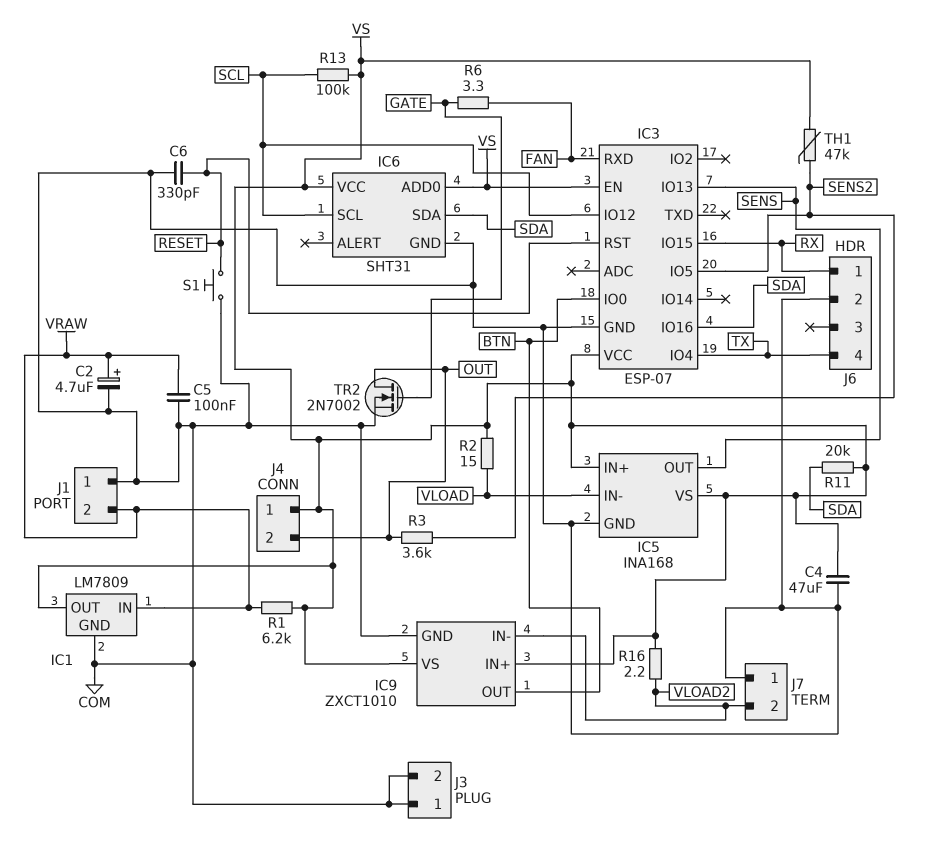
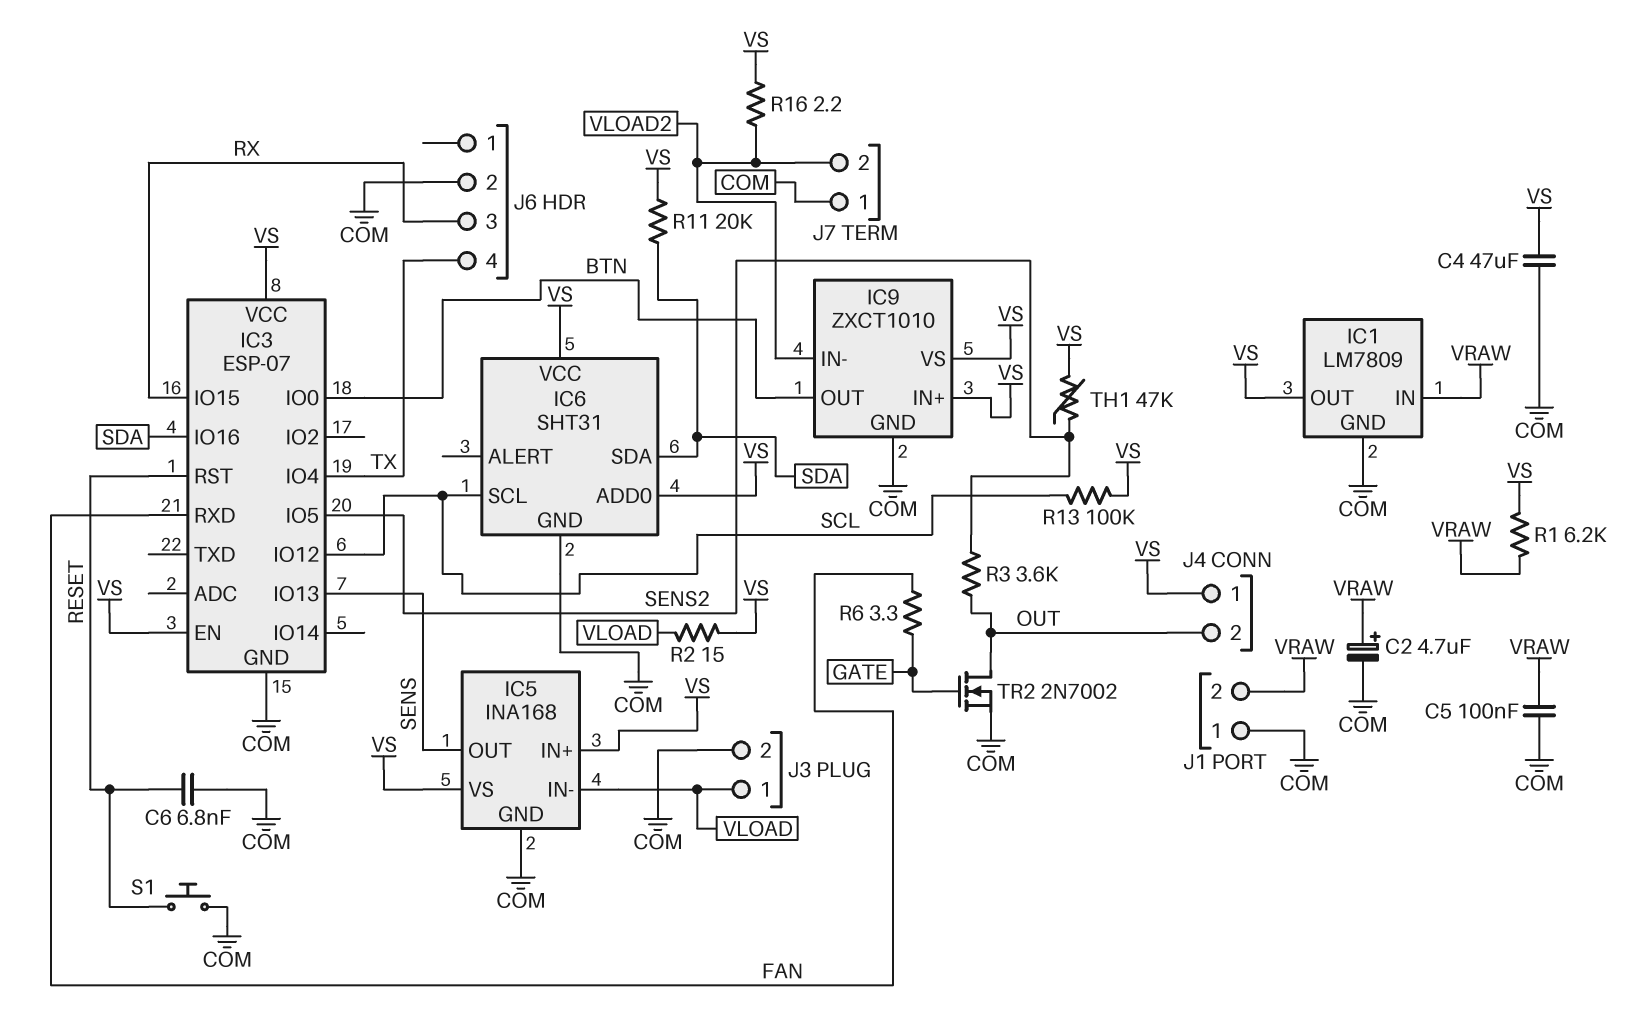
C6: 330pF (COM, RESET) -> 6.8nF (COM, RESET)
J3 pin 1: COM -> VLOAD
J6 pin 1: RX -> none
J6 pin 3: none -> RX

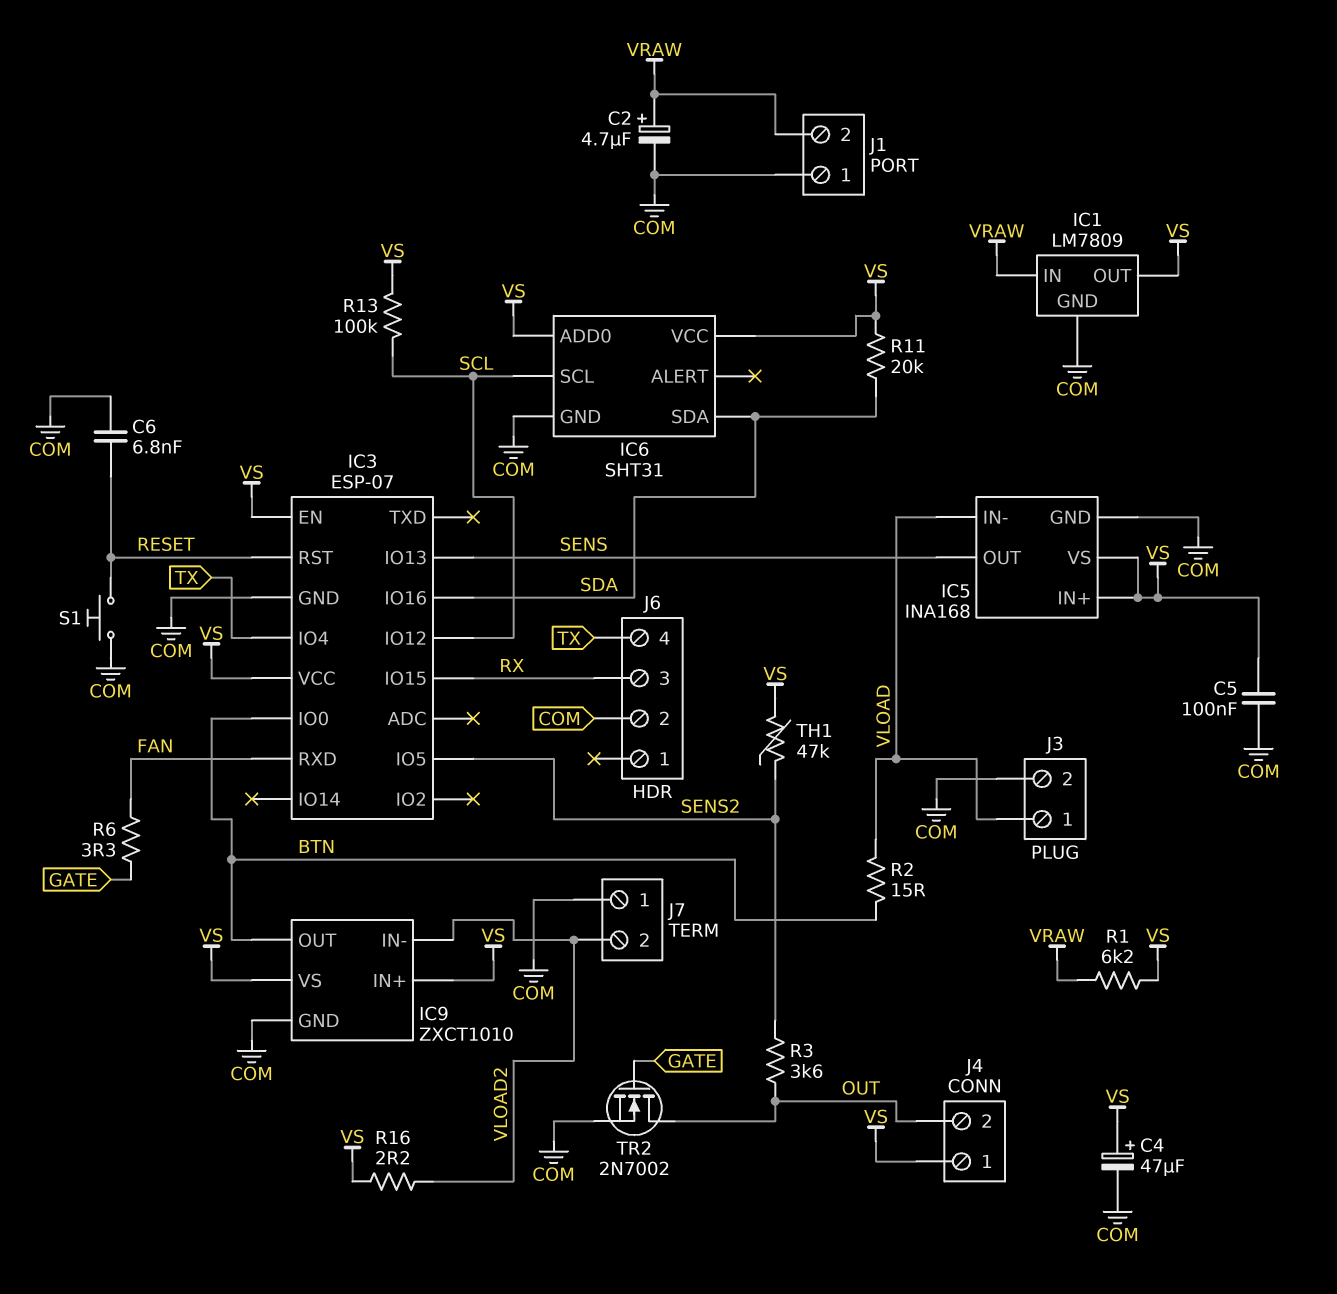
C4: 47uF (COM, VS) -> 47uF (plus VS, minus COM)
C5: 100nF (COM, VRAW) -> 100nF (COM, VS)
R2: 15 (VLOAD, VS) -> 15 (BTN, VLOAD)

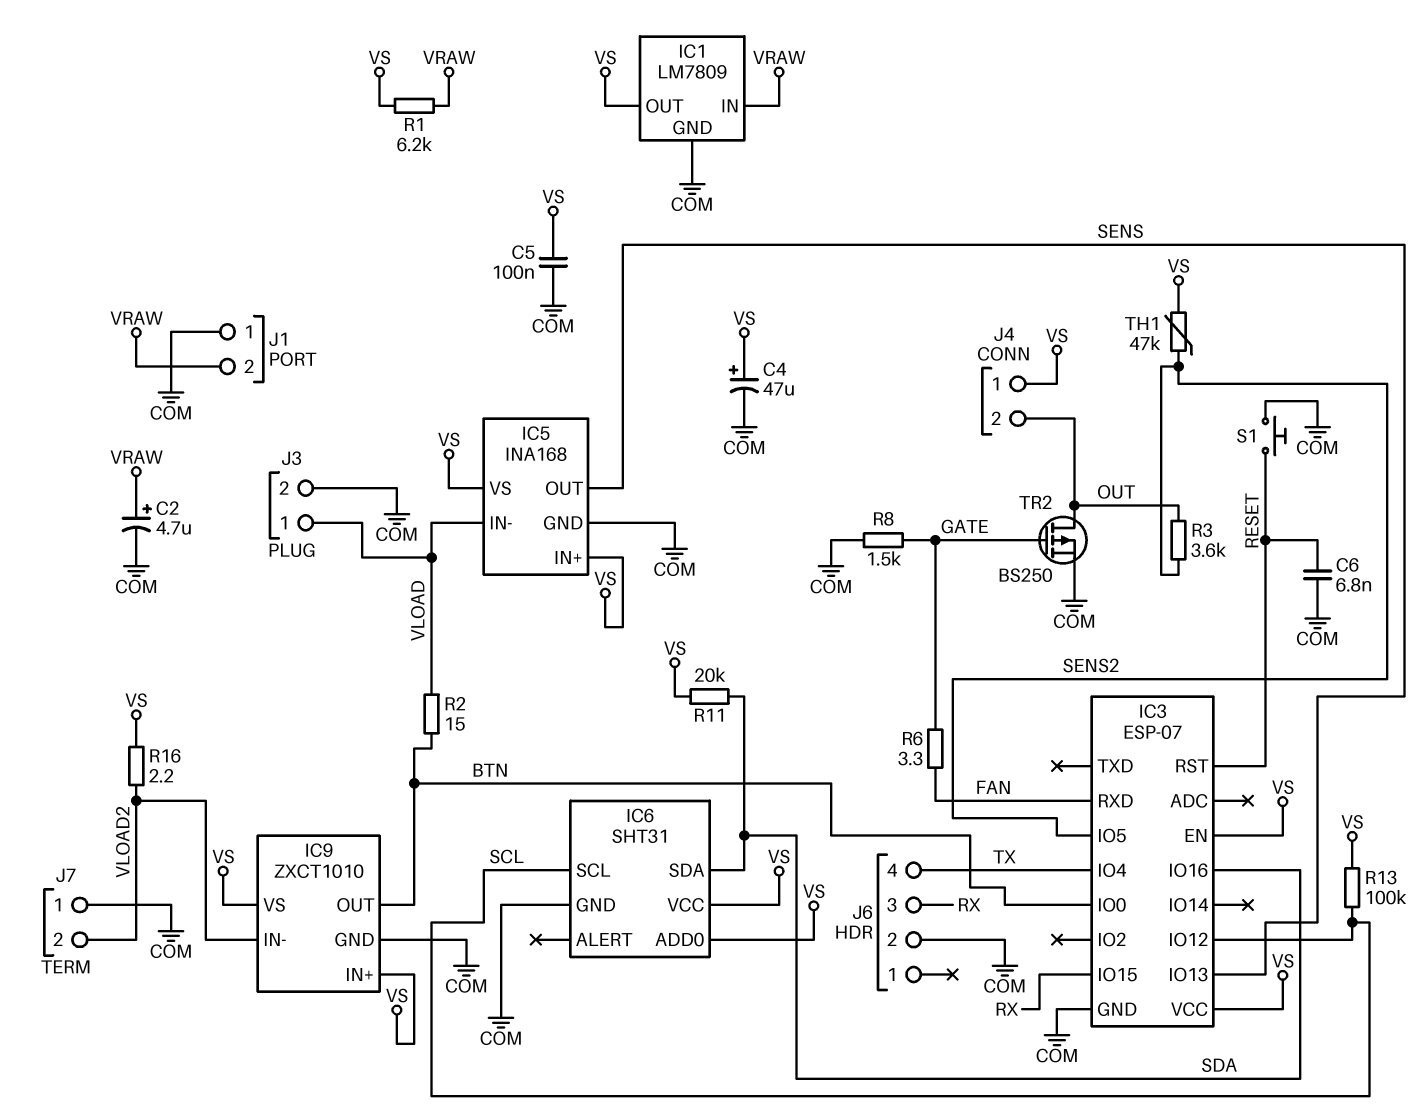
R8: none -> 1.5k (COM, GATE)
TR2: NMOS 2N7002 (G GATE, D OUT, S COM) -> PMOS BS250 (G GATE, D OUT, S COM)

